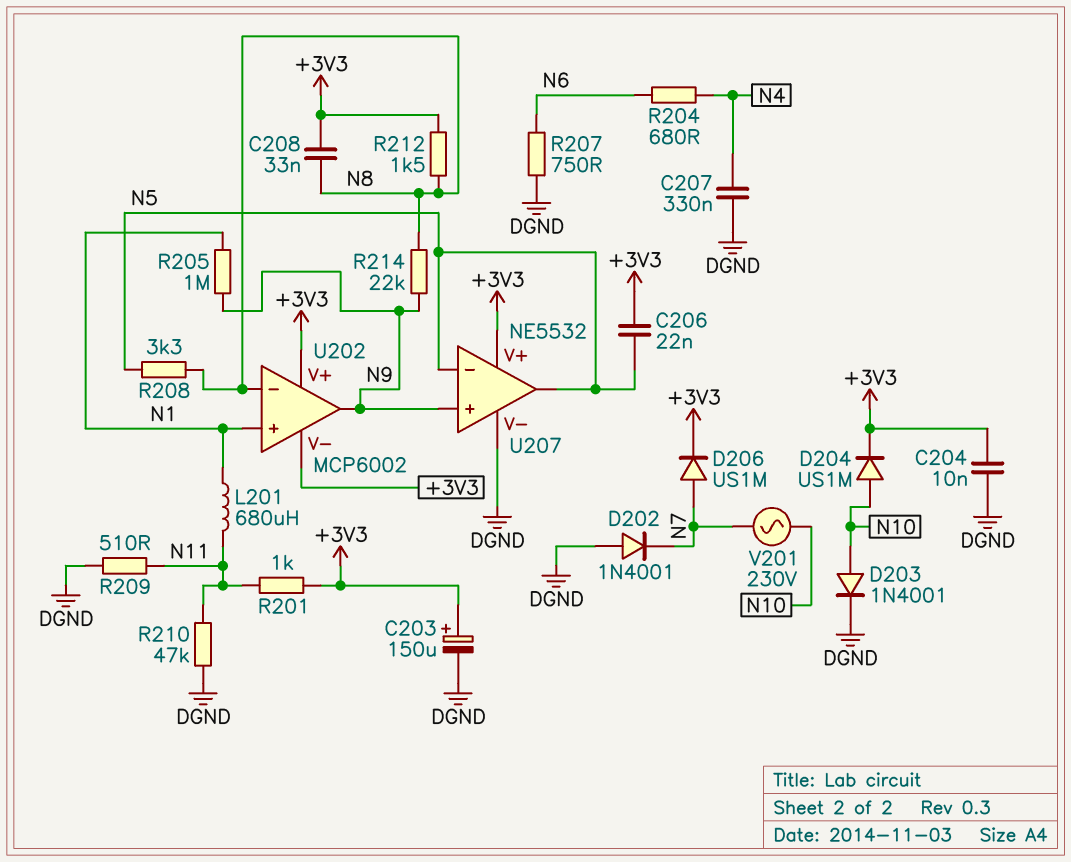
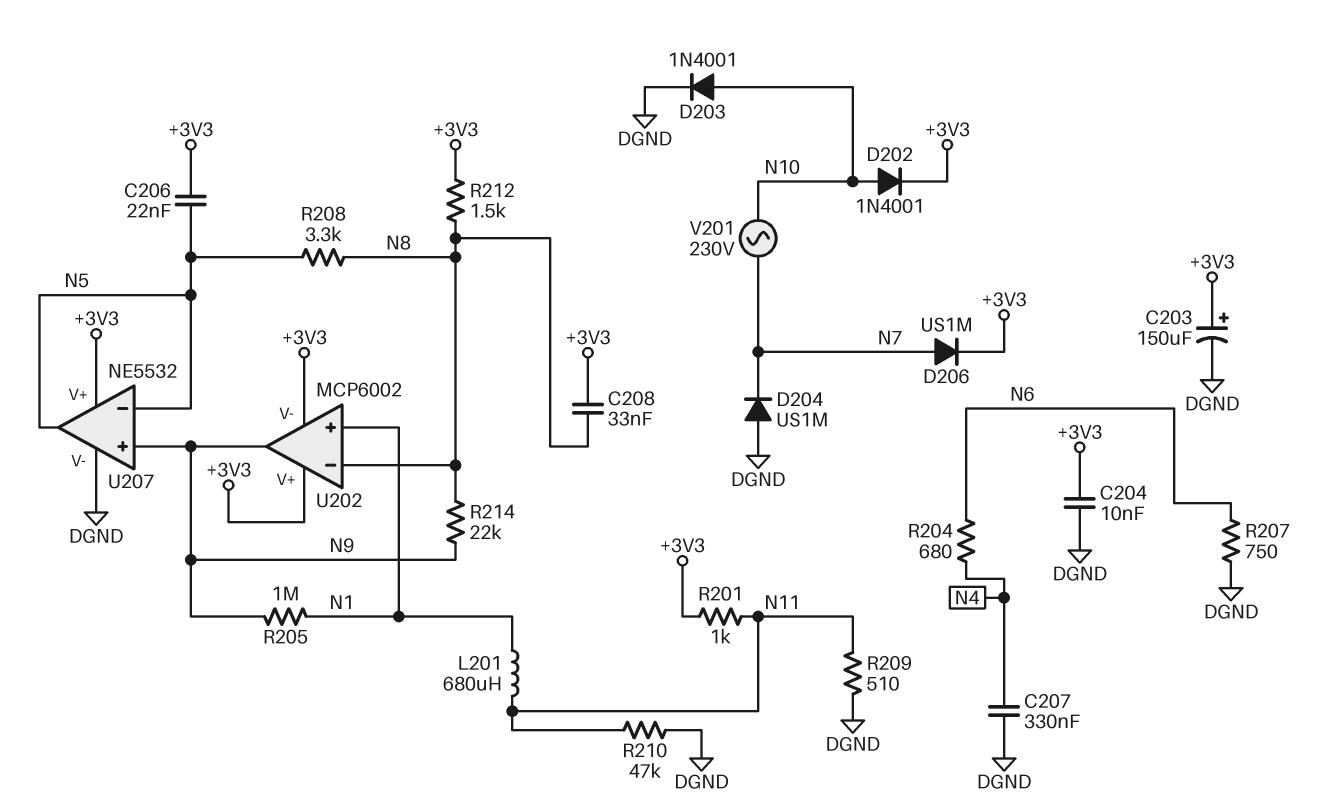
D202: diode 1N4001 (A DGND, K N7) -> diode 1N4001 (A N10, K +3V3)
D204: diode US1M (A N10, K +3V3) -> diode US1M (A DGND, K N7)

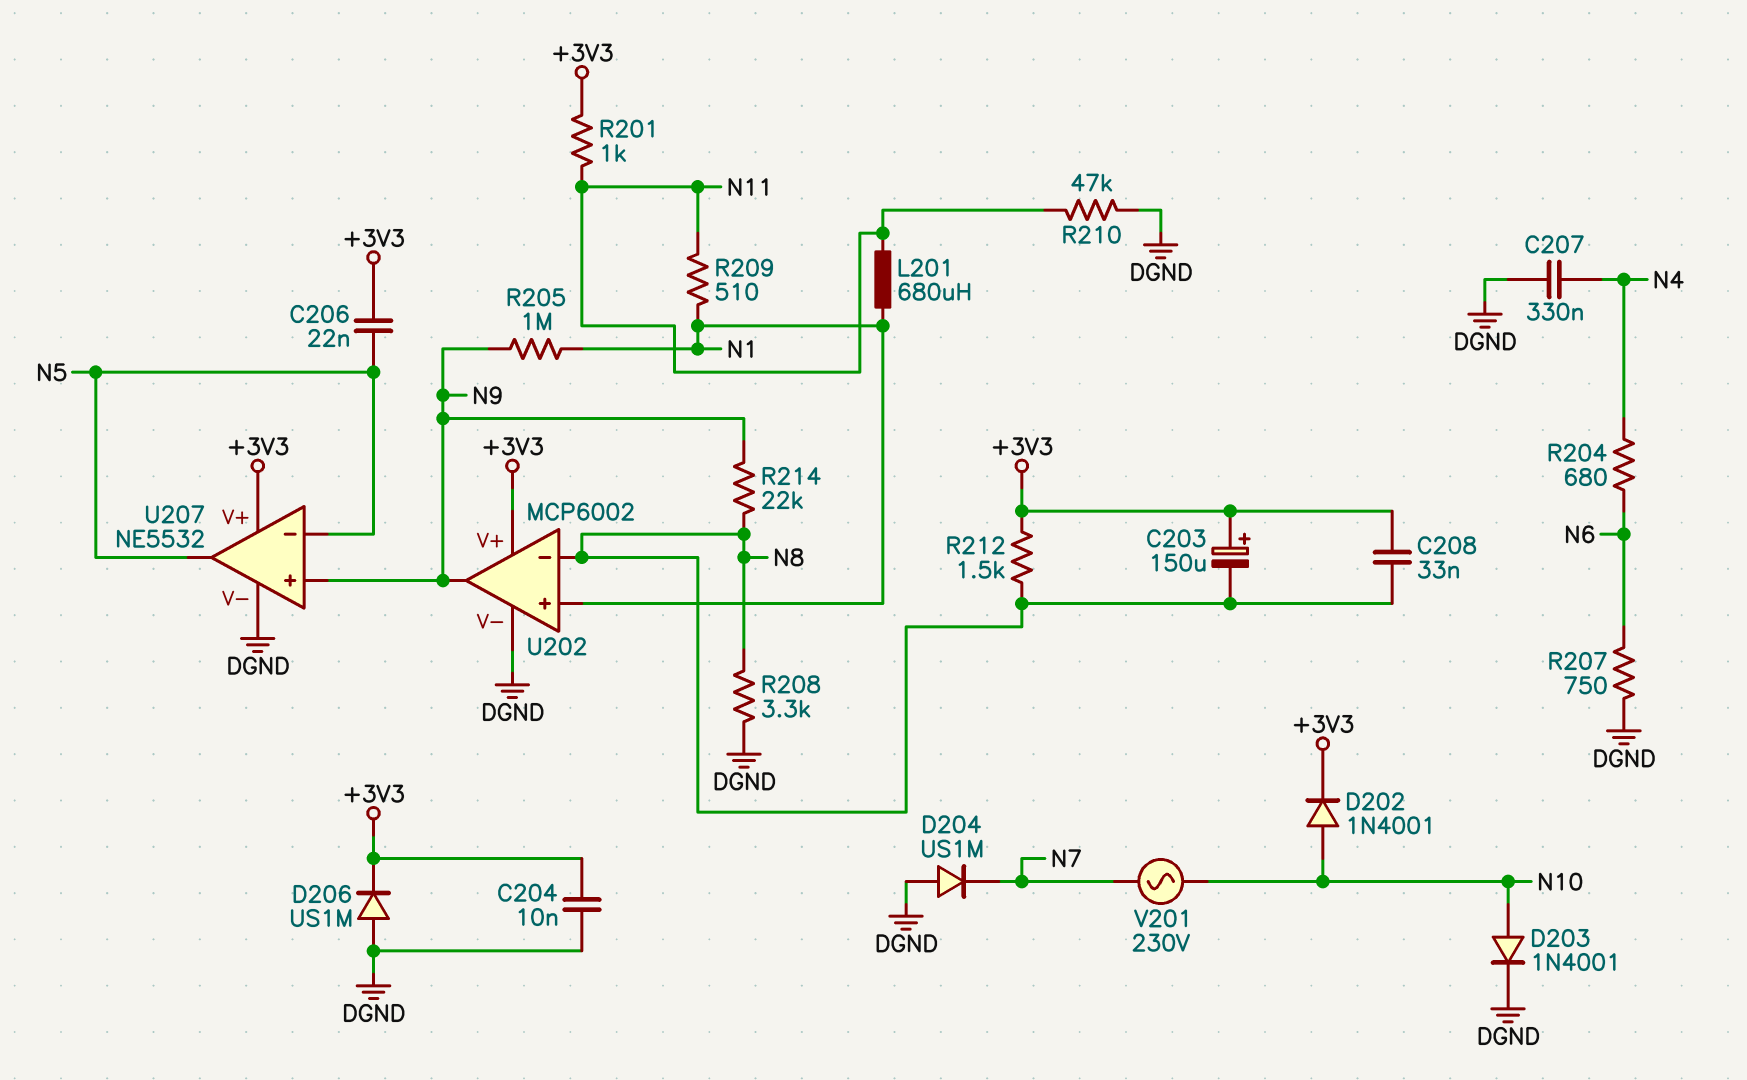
C203: 150uF (plus +3V3, minus DGND) -> 150uF (plus +3V3, minus N8)
D206: diode US1M (A N7, K +3V3) -> diode US1M (A DGND, K +3V3)
R208: 3.3k (N5, N8) -> 3.3k (DGND, N8)
R209: 510 (DGND, N11) -> 510 (N1, N11)
U202 pin V-: +3V3 -> DGND

